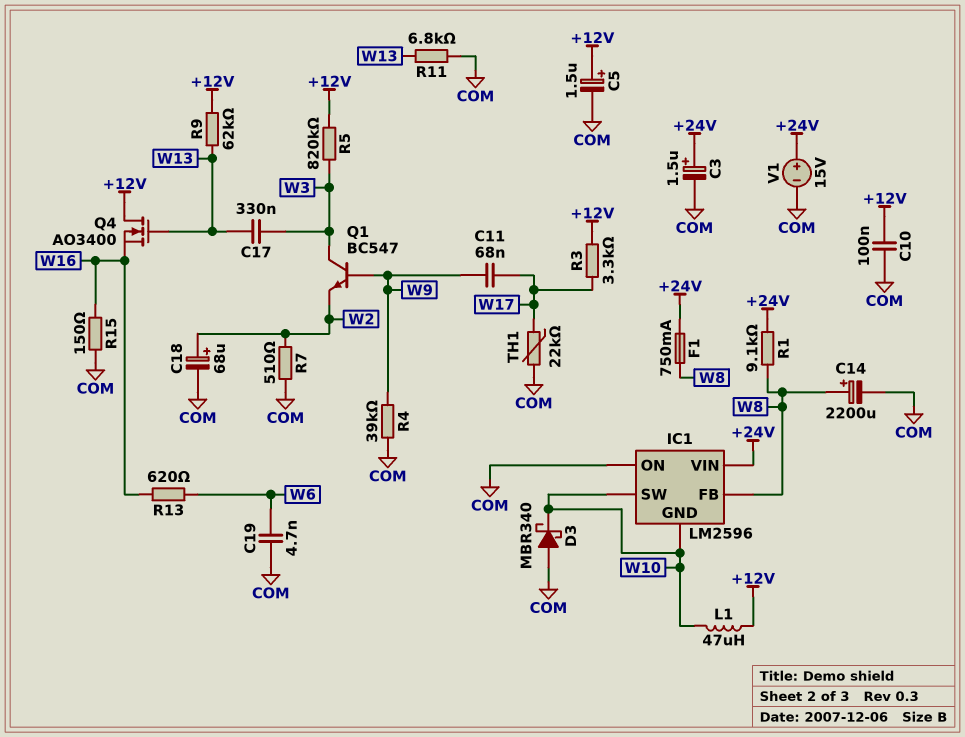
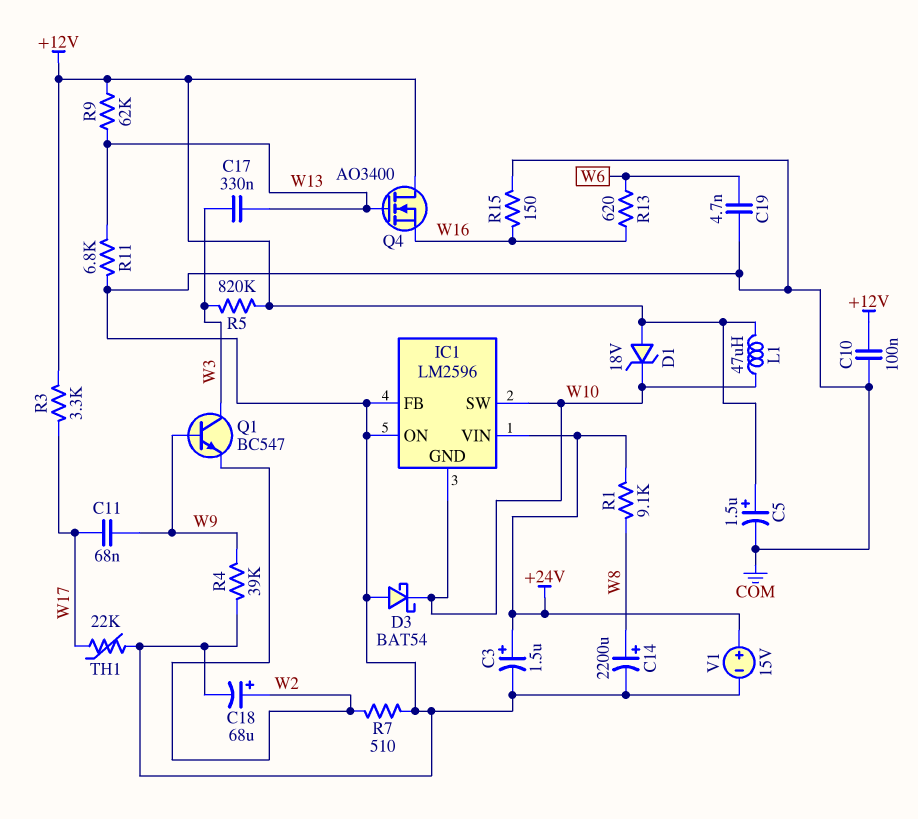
D1: none -> zener 18V (A +12V, K W10)
D3: schottky MBR340 (A COM, K W10) -> schottky BAT54 (A COM, K W10)
F1: 750mA (+24V, W8) -> none
IC1 pin FB: W8 -> COM

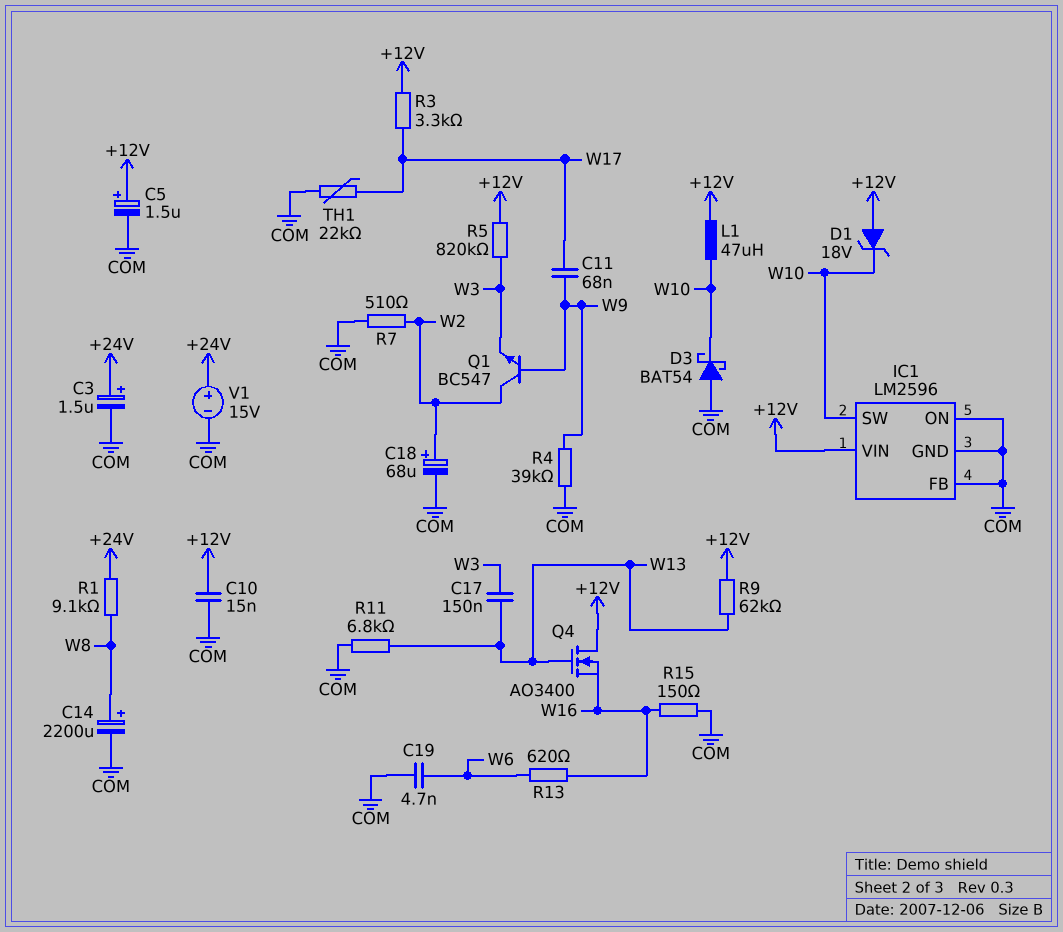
C10: 100nF (+12V, COM) -> 15nF (+12V, COM)
C17: 330nF (W3, W13) -> 150nF (W3, W13)
IC1 pin GND: W10 -> COM
IC1 pin VIN: +24V -> +12V
Q1: NPN BC547 (B W9, C W3, E W2) -> NPN BC547 (B W9, C W2, E W3)

